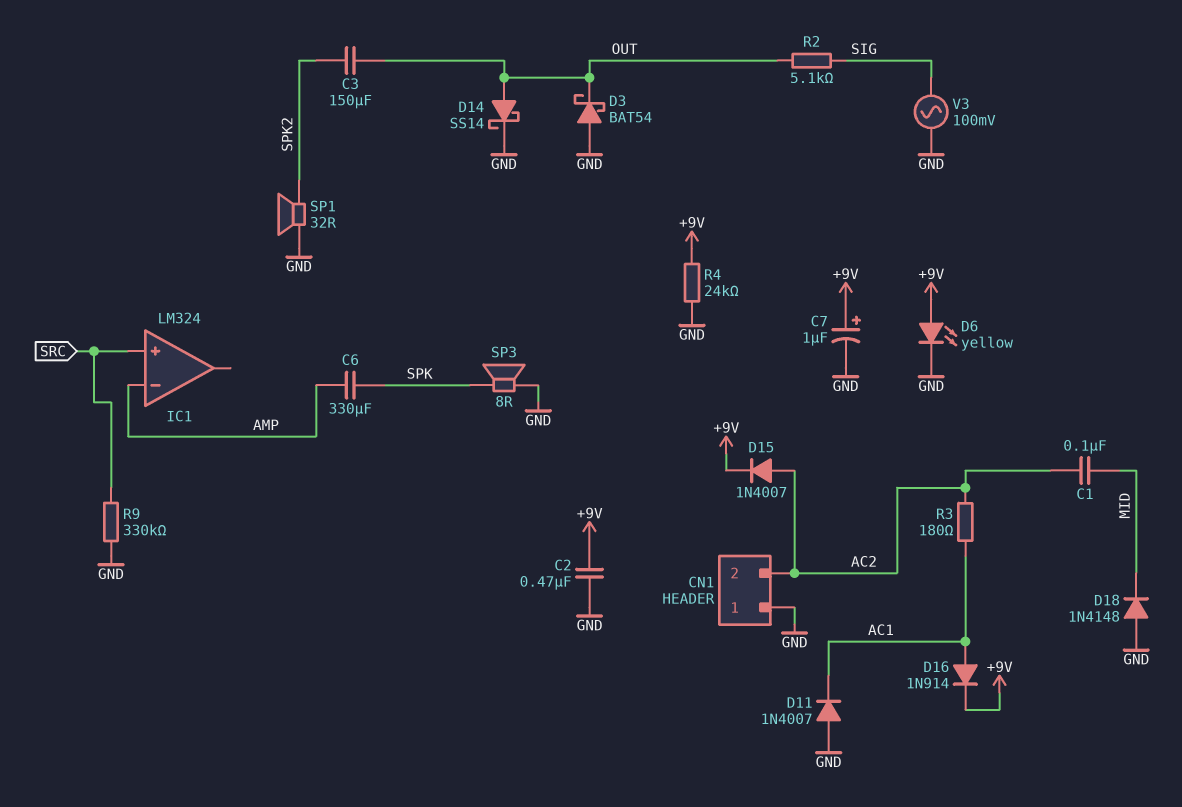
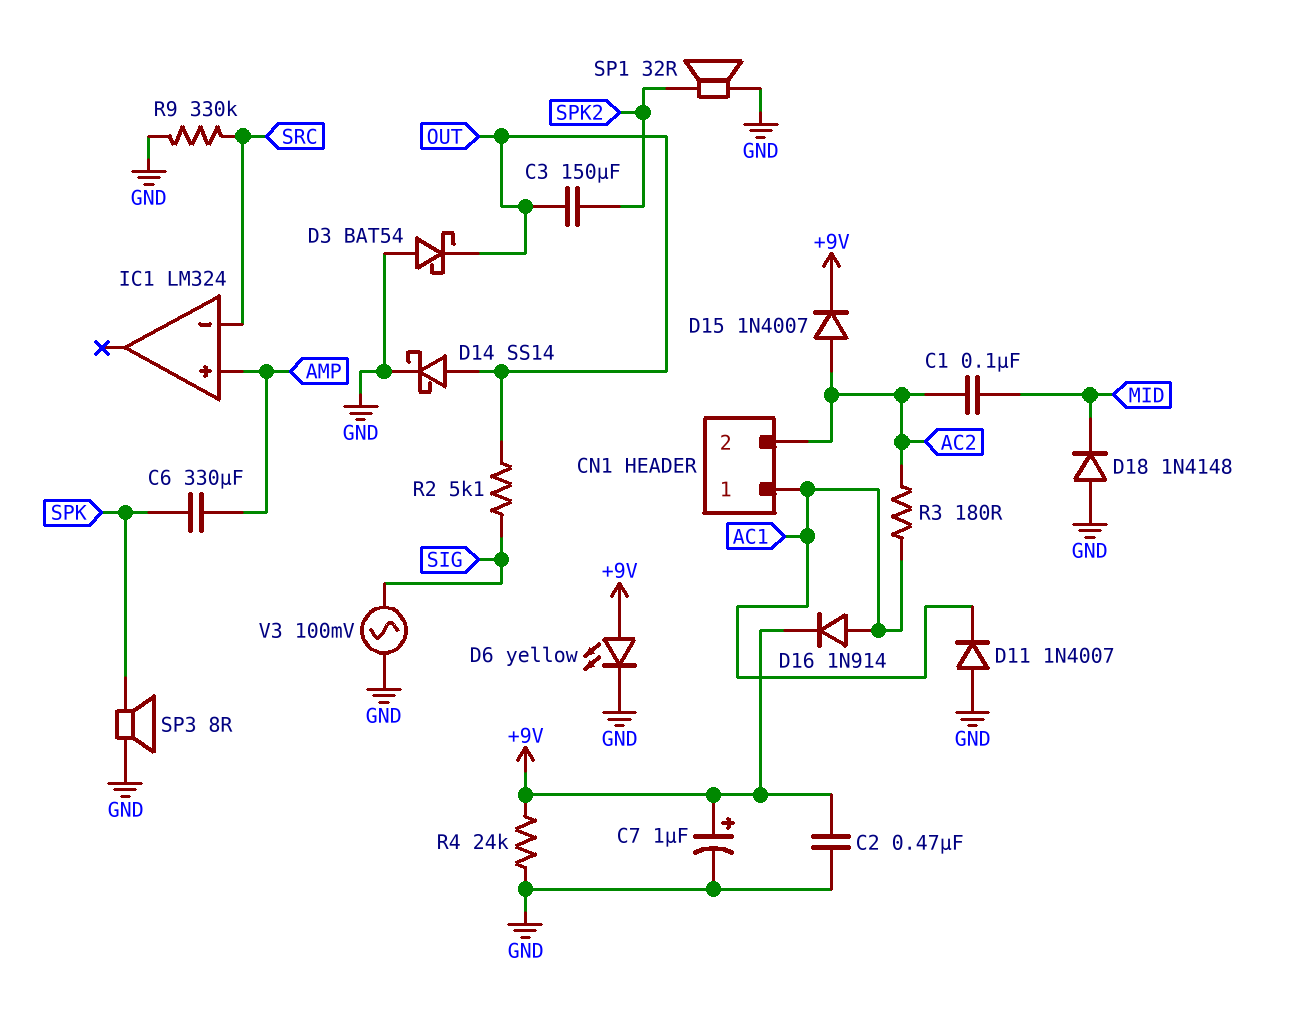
CN1 pin 1: GND -> AC1
IC1 pin in+: SRC -> AMP
IC1 pin in-: AMP -> SRC

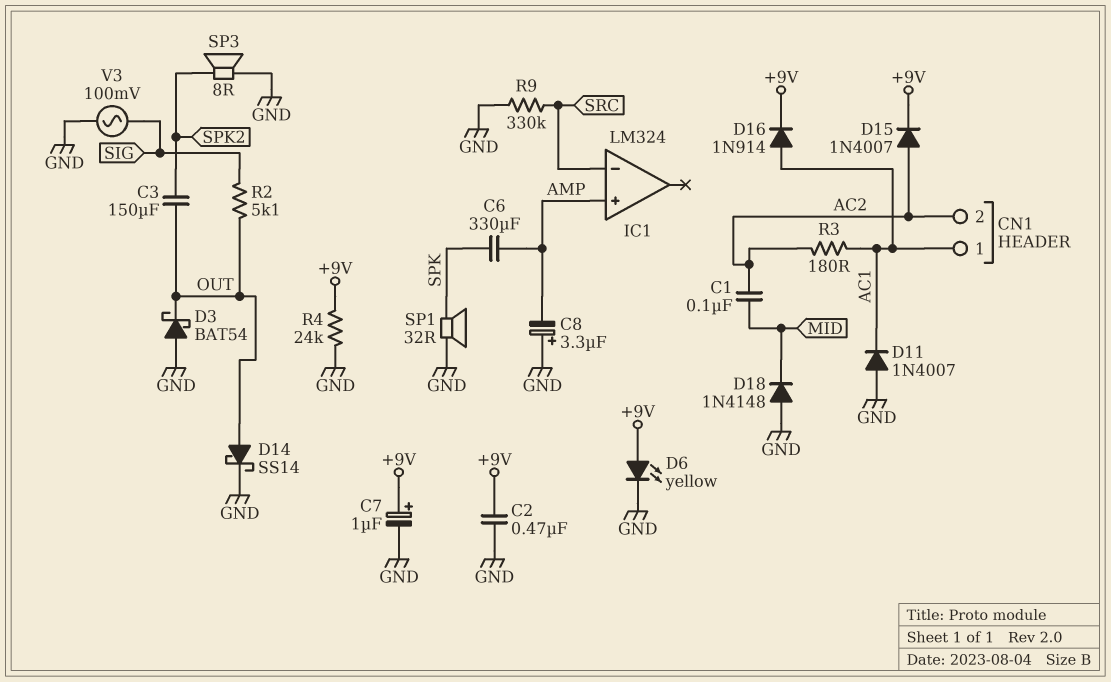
C8: none -> 3.3uF (plus GND, minus AMP)
SP1: speaker 32R (GND, SPK2) -> speaker 32R (GND, SPK)
SP3: speaker 8R (GND, SPK) -> speaker 8R (GND, SPK2)

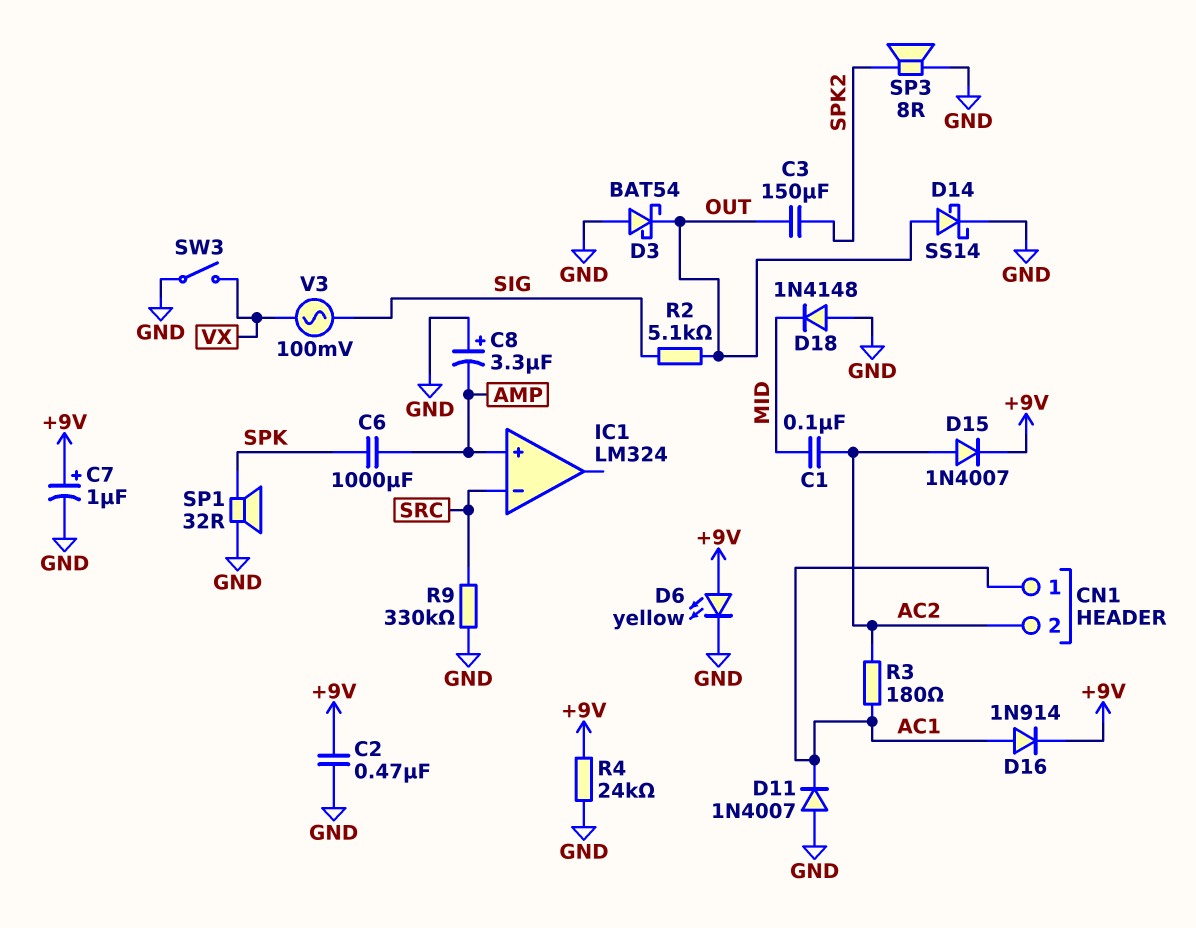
C6: 330uF (AMP, SPK) -> 1000uF (AMP, SPK)
SW3: none -> switch (GND, VX)
V3: AC 100mV (GND, SIG) -> AC 100mV (SIG, VX)

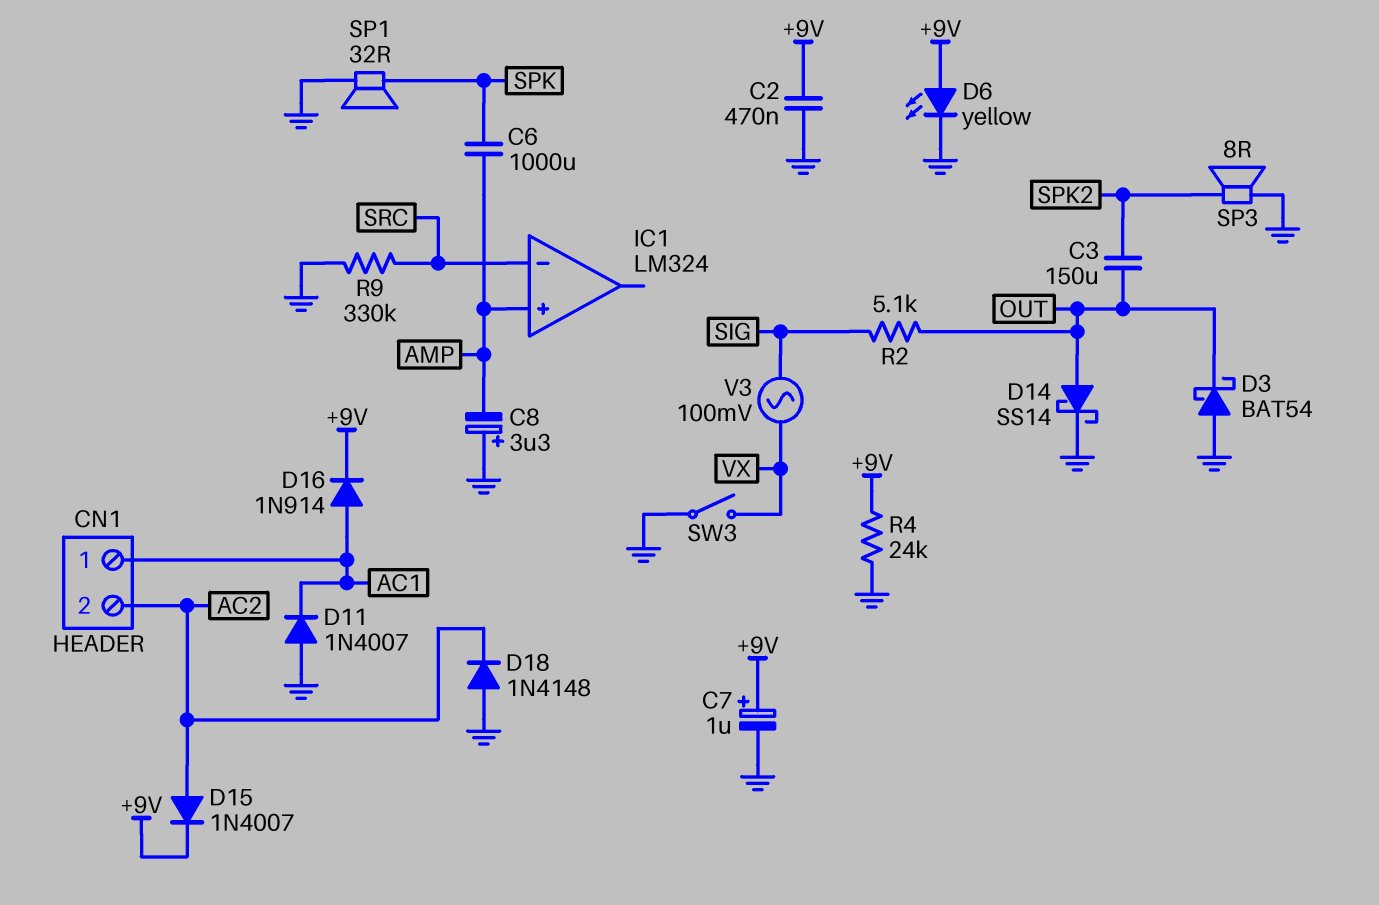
C1: 100nF (AC2, MID) -> none
D18: diode 1N4148 (A GND, K MID) -> diode 1N4148 (A GND, K AC2)
R3: 180 (AC1, AC2) -> none

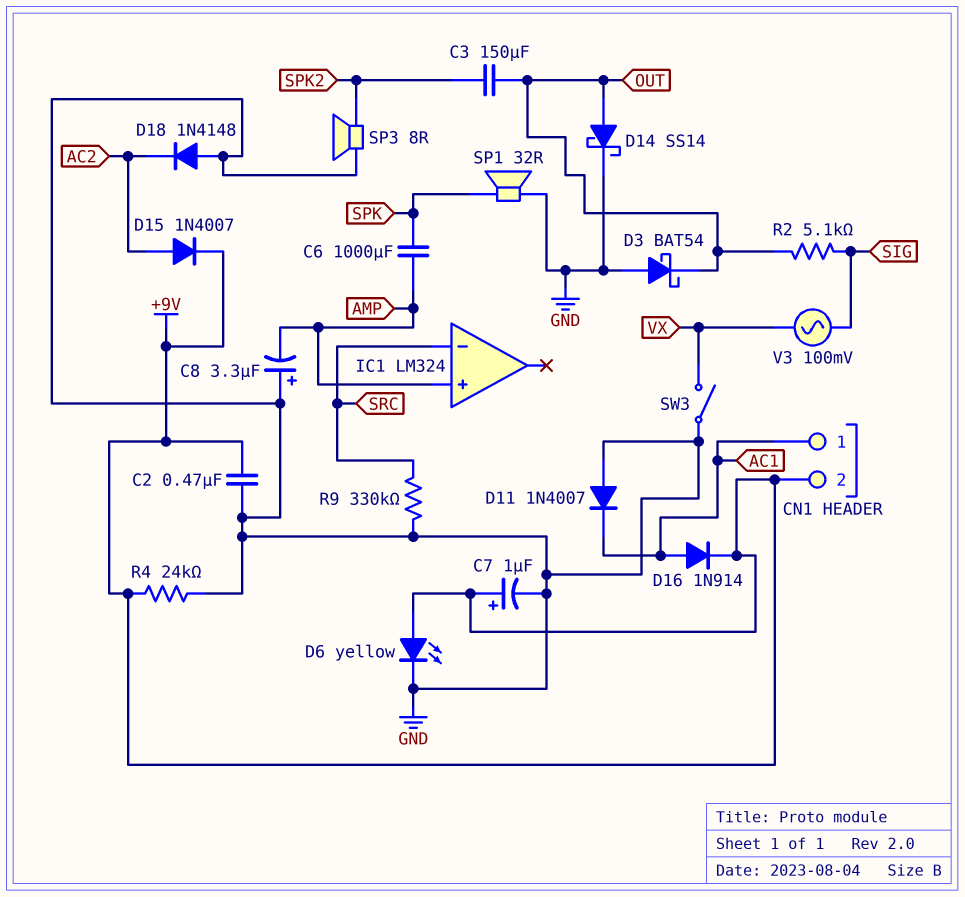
CN1 pin 2: AC2 -> +9V

